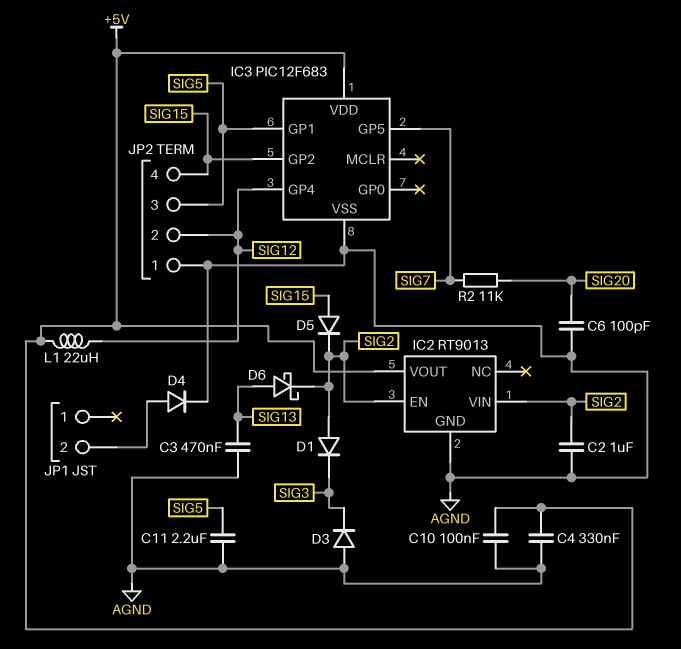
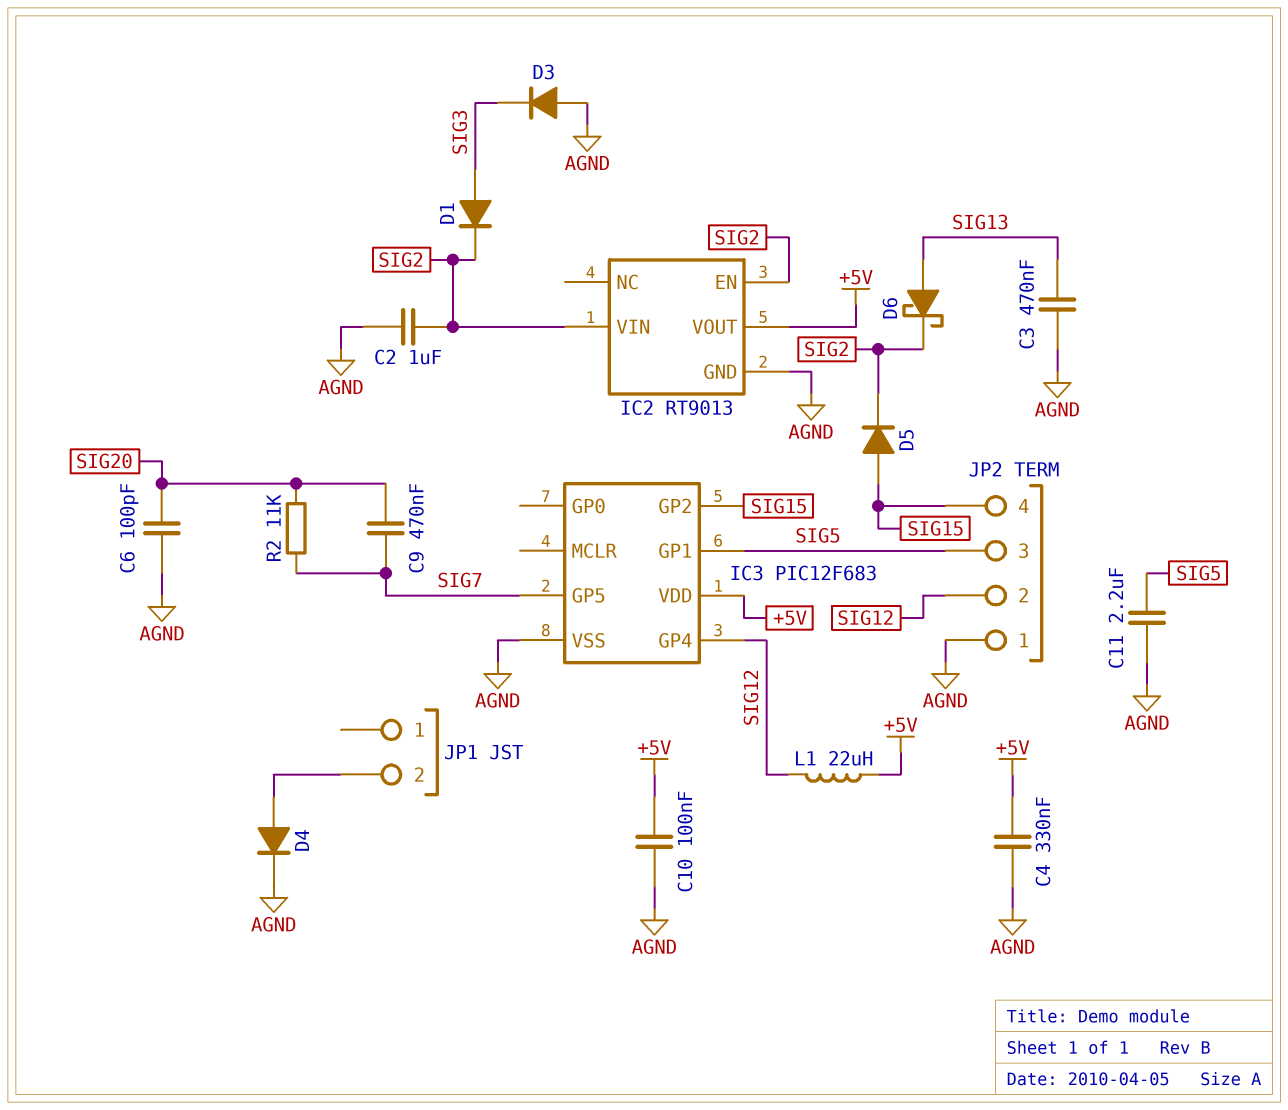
C9: none -> 470nF (SIG7, SIG20)
D1: diode (A SIG2, K SIG3) -> diode (A SIG3, K SIG2)

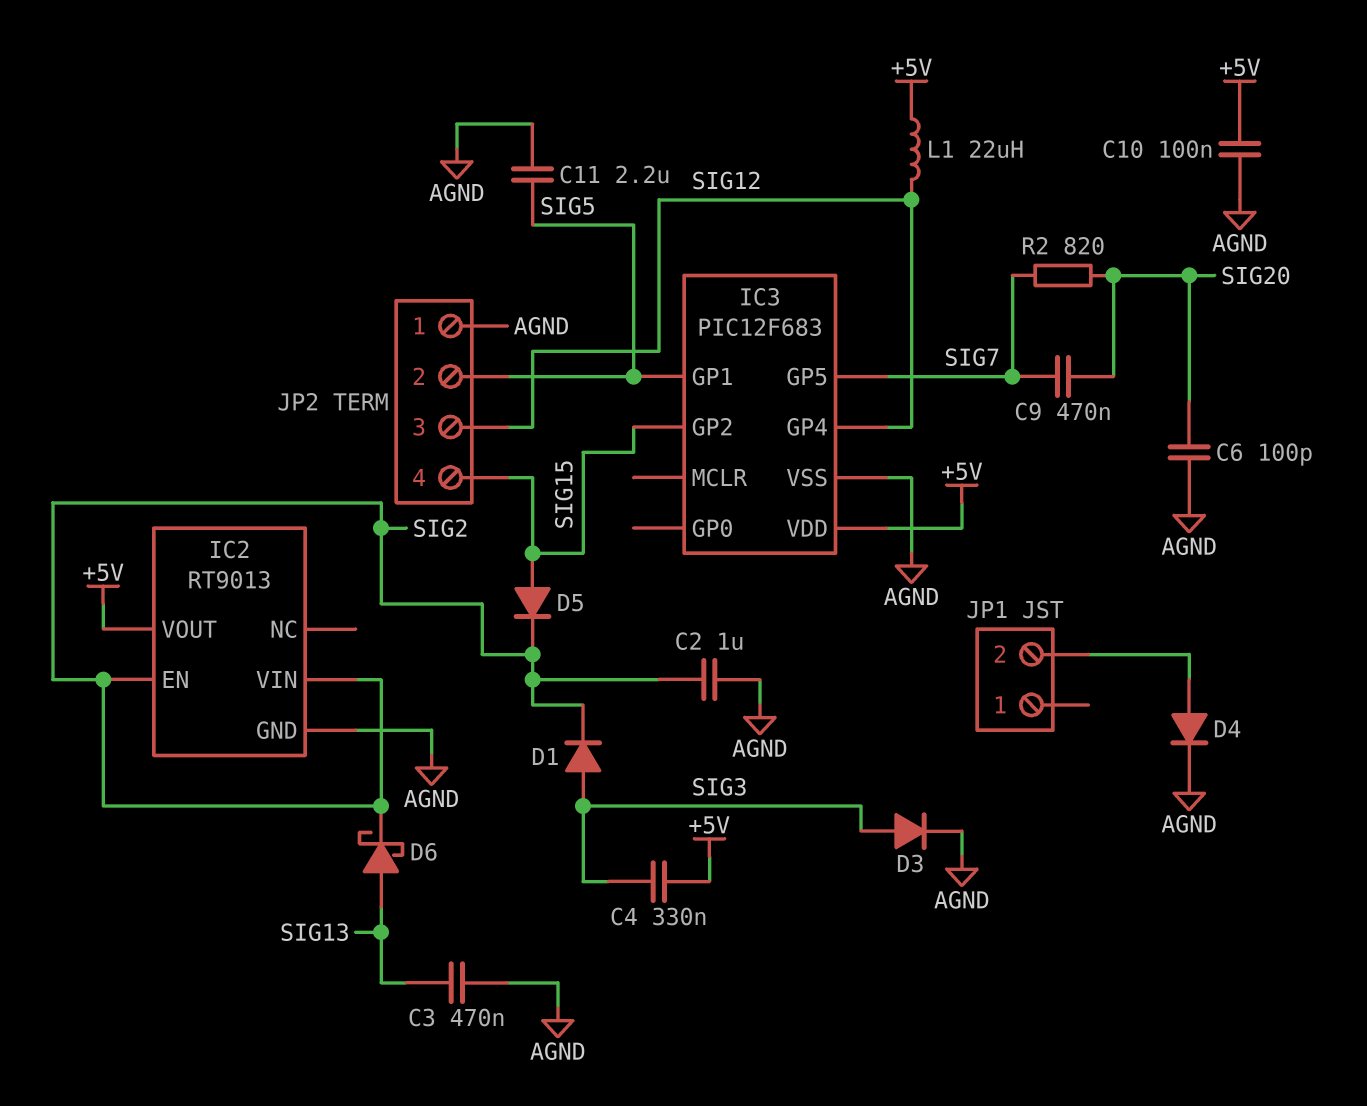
C4: 330nF (+5V, AGND) -> 330nF (+5V, SIG3)
D3: diode (A AGND, K SIG3) -> diode (A SIG3, K AGND)
JP2 pin 2: SIG12 -> SIG5
JP2 pin 3: SIG5 -> SIG12
R2: 11k (SIG7, SIG20) -> 820 (SIG7, SIG20)

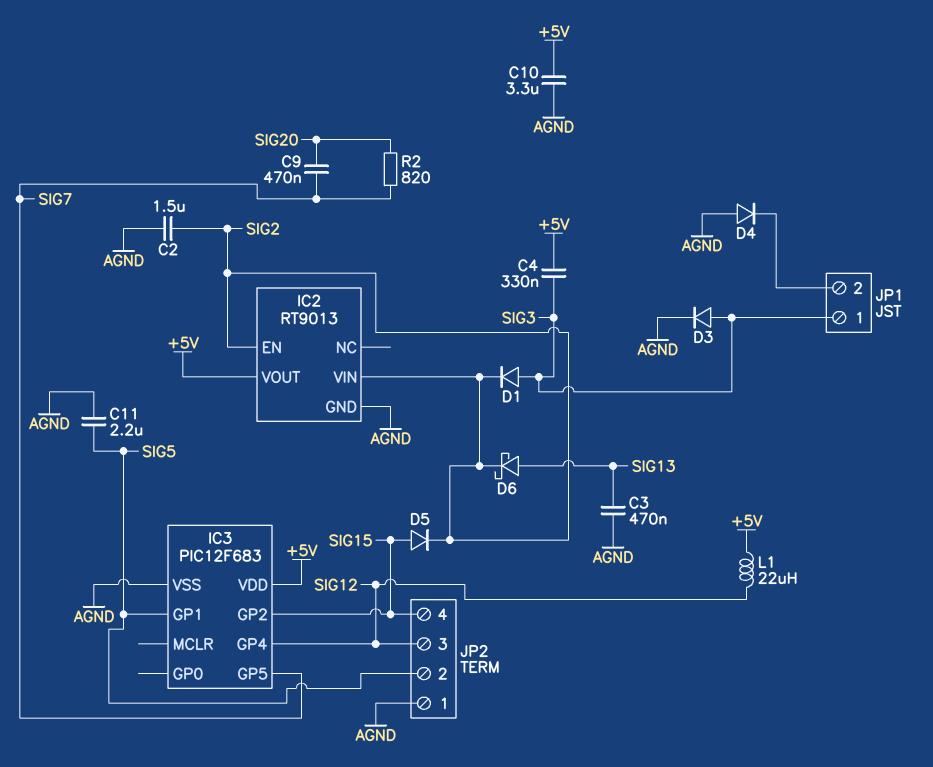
C2: 1uF (AGND, SIG2) -> 1.5uF (AGND, SIG2)
C6: 100pF (AGND, SIG20) -> none
C10: 100nF (+5V, AGND) -> 3.3uF (+5V, AGND)
D4: diode (A JP1/2, K AGND) -> diode (A AGND, K JP1/2)
JP1 pin 1: none -> SIG3

